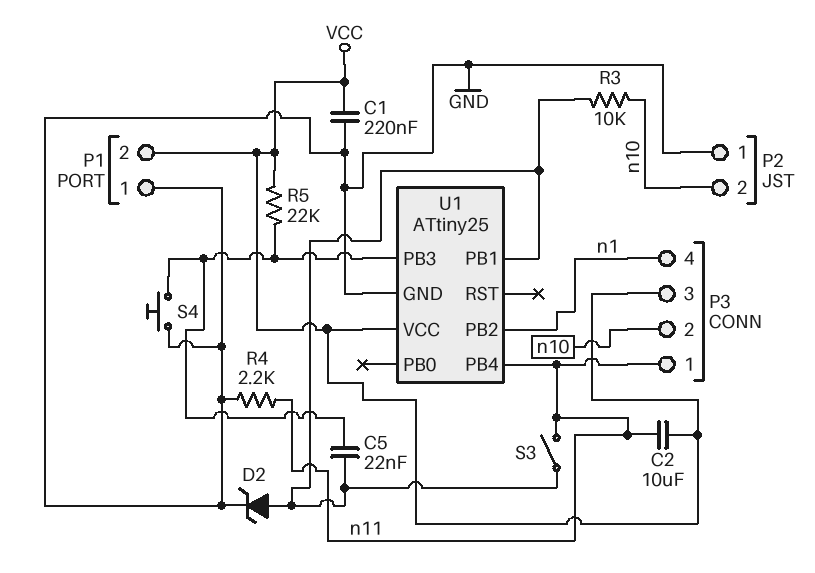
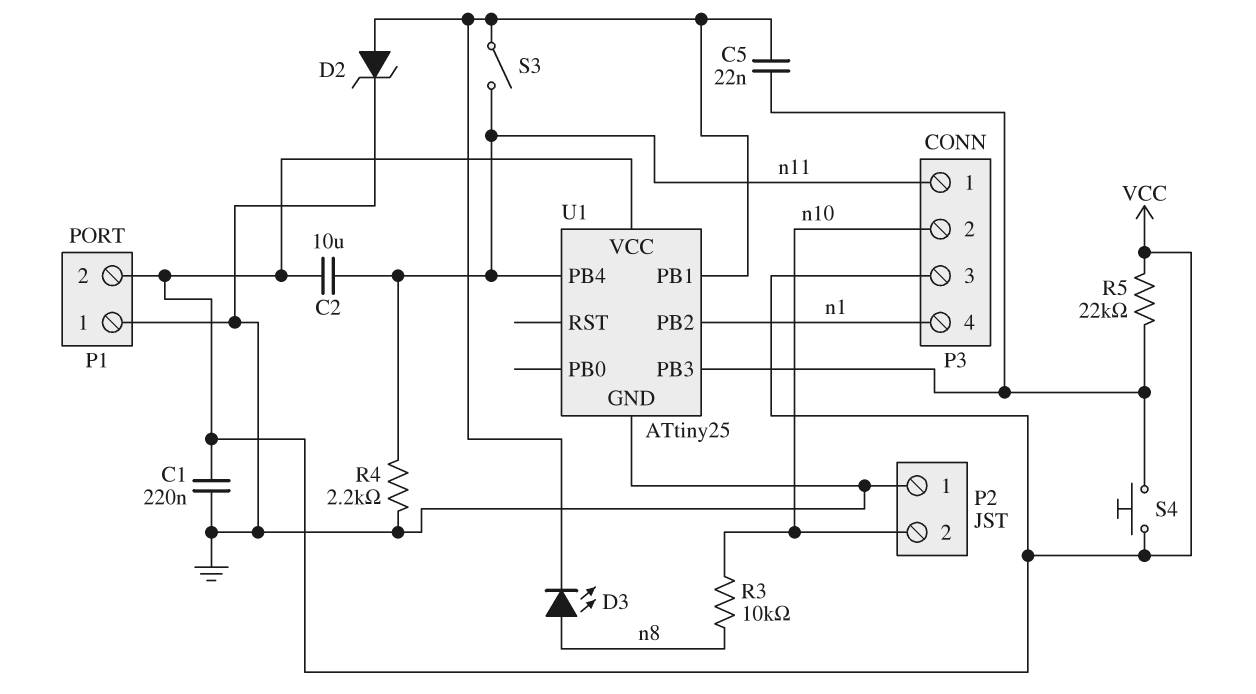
D3: none -> LED (A n8, K U1/PB1)
R3: 10k (U1/PB1, n10) -> 10k (n8, n10)
S4: button (GND, U1/PB3) -> button (U1/PB3, VCC)

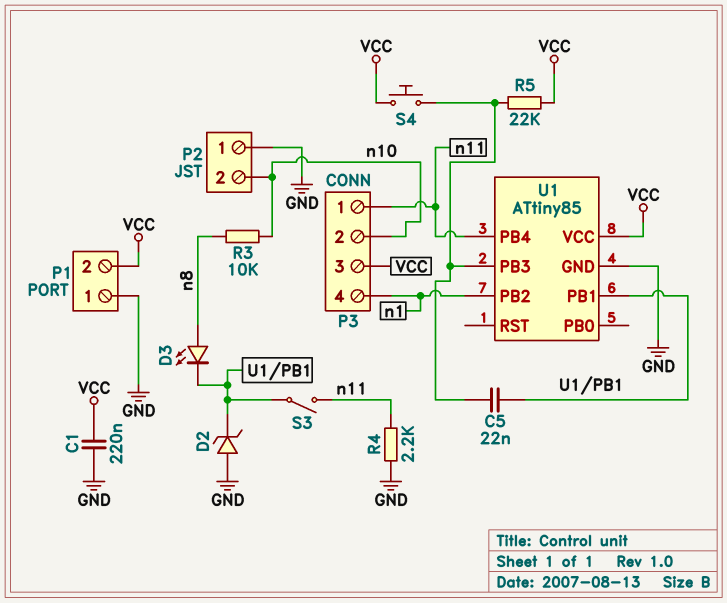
C2: 10uF (VCC, n11) -> none
D2: zener (A U1/PB1, K GND) -> zener (A GND, K U1/PB1)
U1: ATtiny25 -> ATtiny85

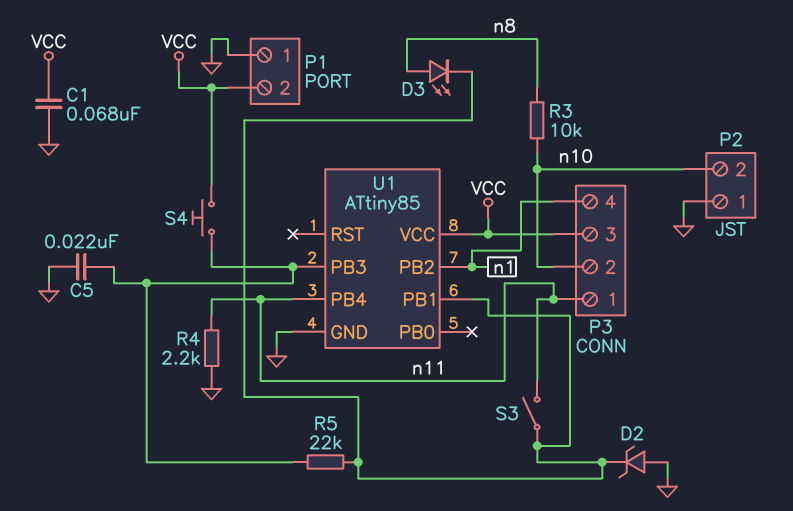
C1: 220nF (GND, VCC) -> 68nF (GND, VCC)
C5: 22nF (U1/PB1, U1/PB3) -> 22nF (GND, U1/PB3)
R5: 22k (U1/PB3, VCC) -> 22k (U1/PB1, U1/PB3)

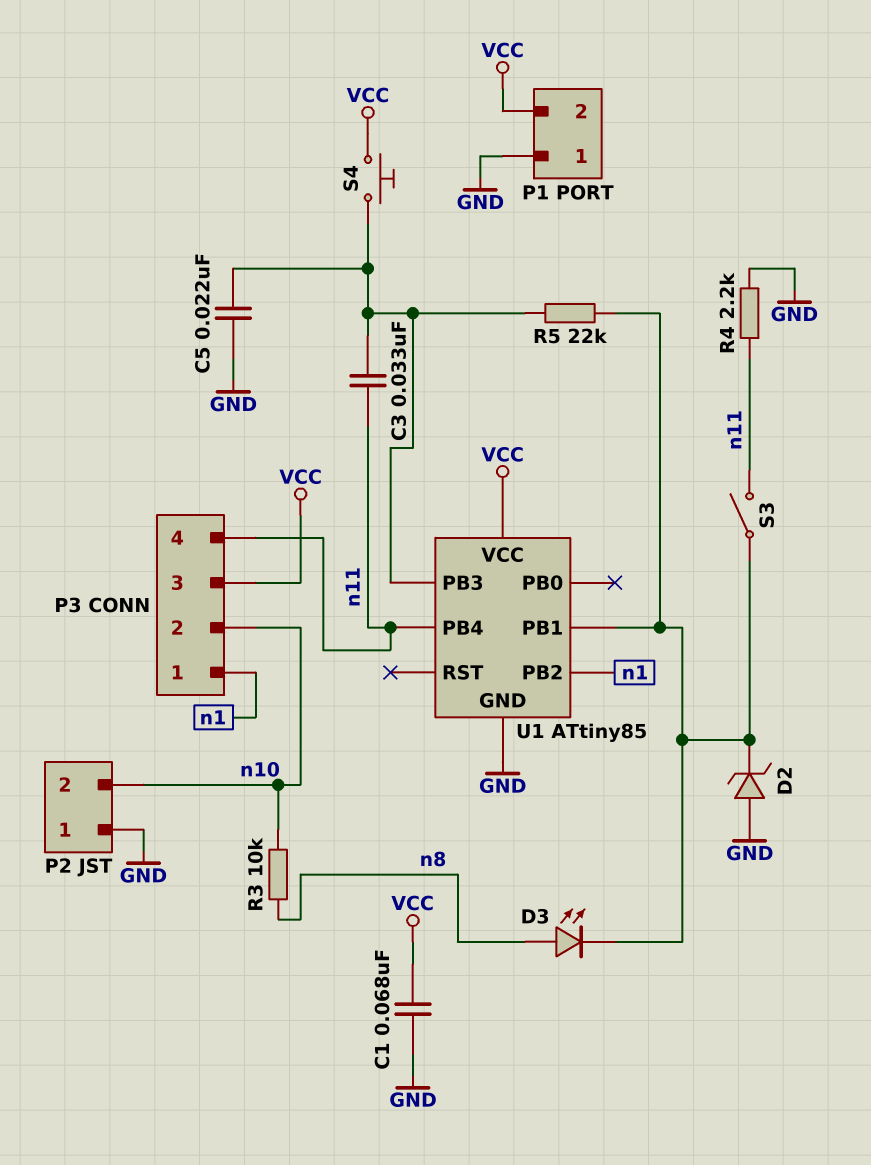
C3: none -> 33nF (U1/PB3, n11)
P3 pin 1: n11 -> n1
P3 pin 4: n1 -> n11

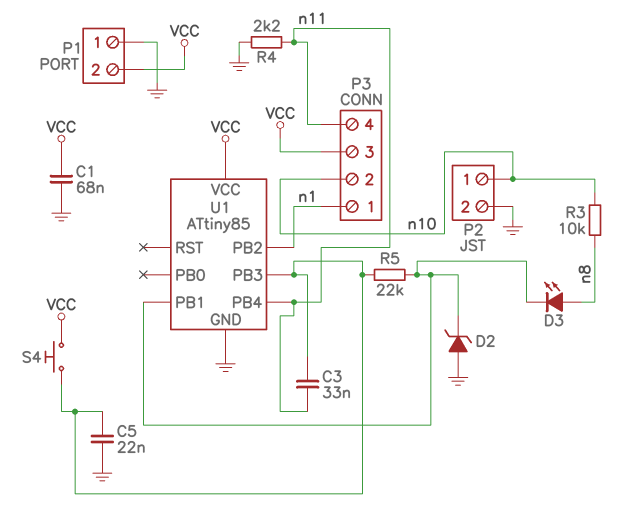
P2 pin 1: GND -> n10
P2 pin 2: n10 -> GND
S3: switch (U1/PB1, n11) -> none

